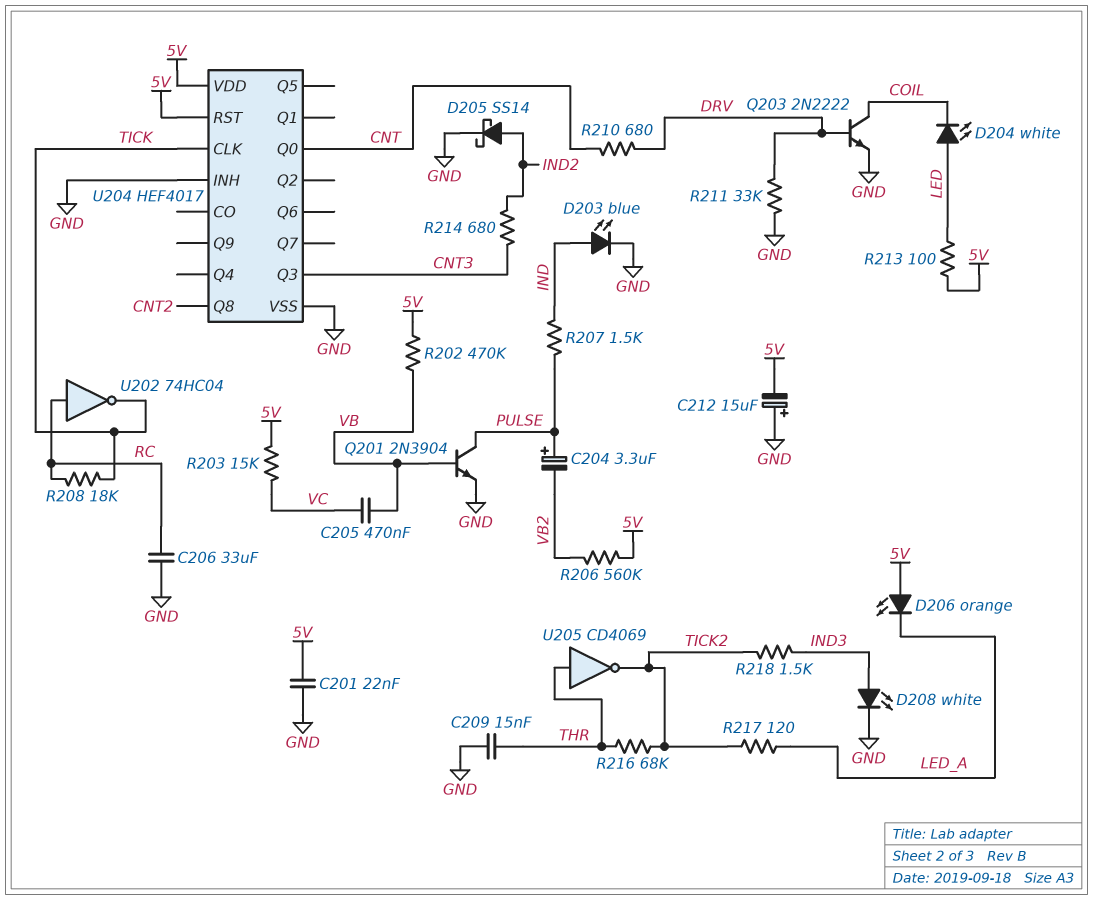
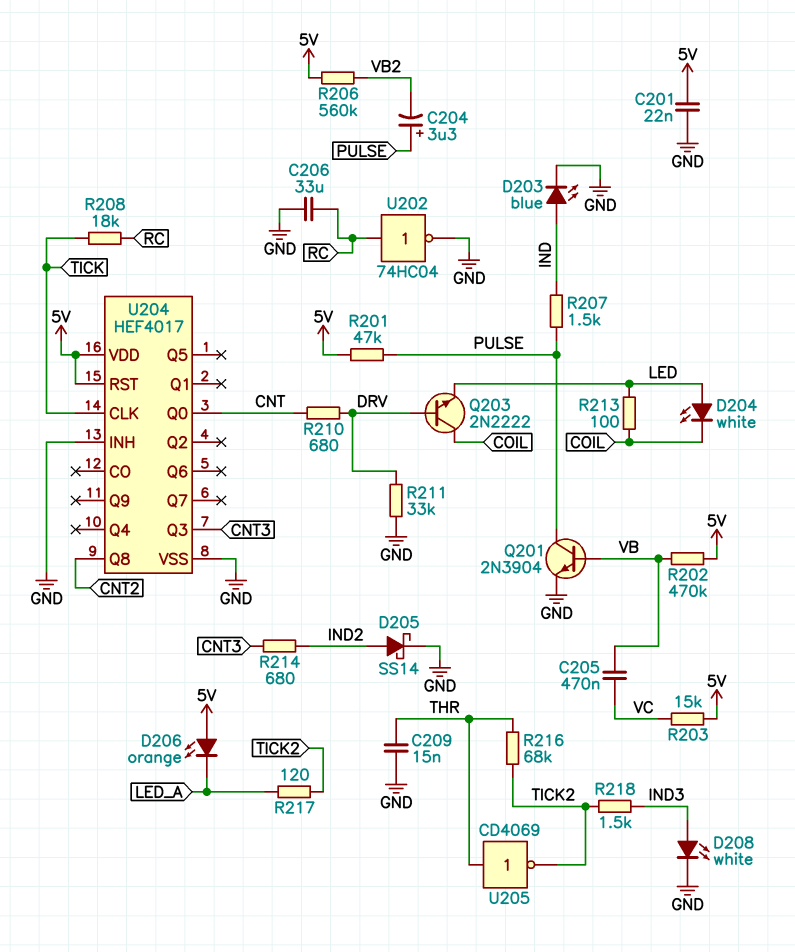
C212: 15uF (plus GND, minus 5V) -> none
Q203: NPN 2N2222 (B DRV, C COIL, E GND) -> NPN 2N2222 (B DRV, C COIL, E LED)
R201: none -> 47k (5V, PULSE)
R213: 100 (5V, LED) -> 100 (COIL, LED)
U202: NOT 74HC04 (in RC, out TICK) -> NOT 74HC04 (in RC, out GND)

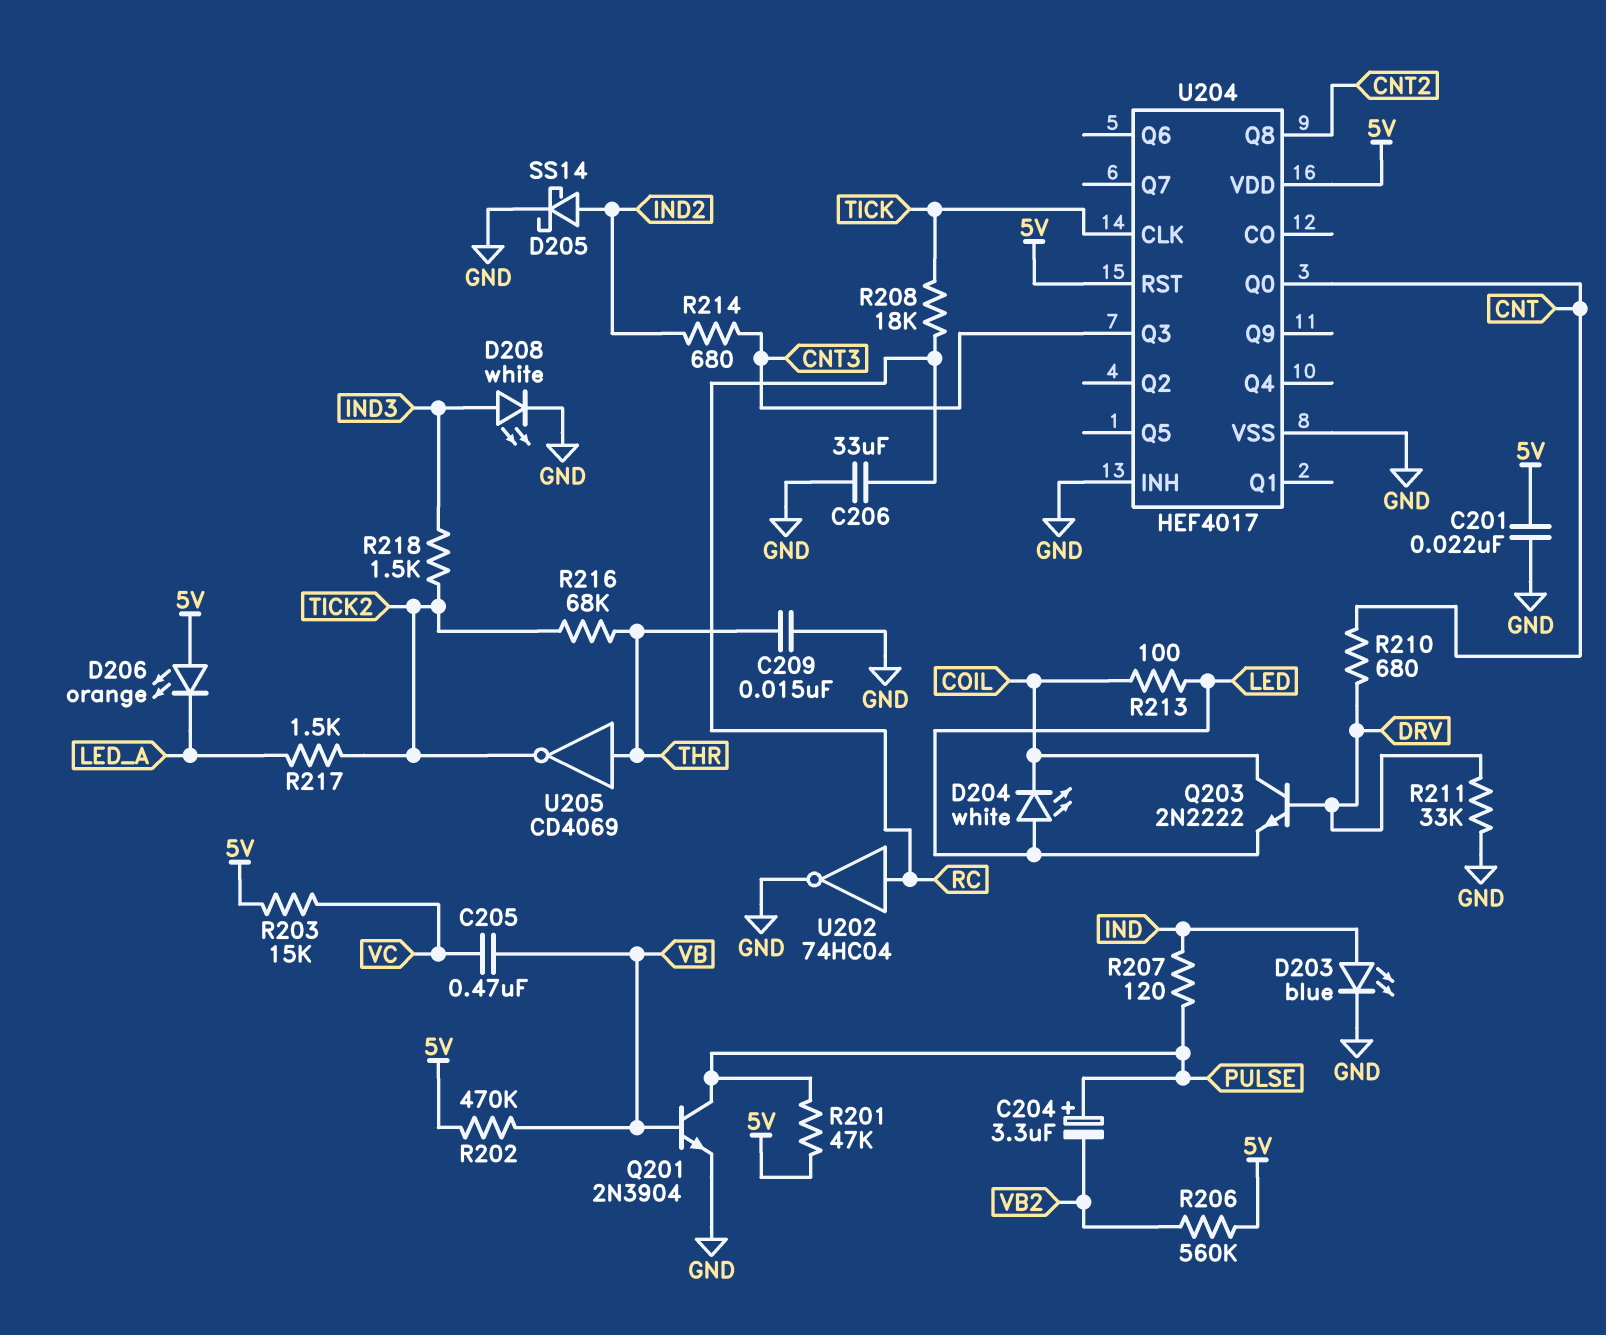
R207: 1.5k (IND, PULSE) -> 120 (IND, PULSE)
R217: 120 (LED_A, TICK2) -> 1.5k (LED_A, TICK2)

